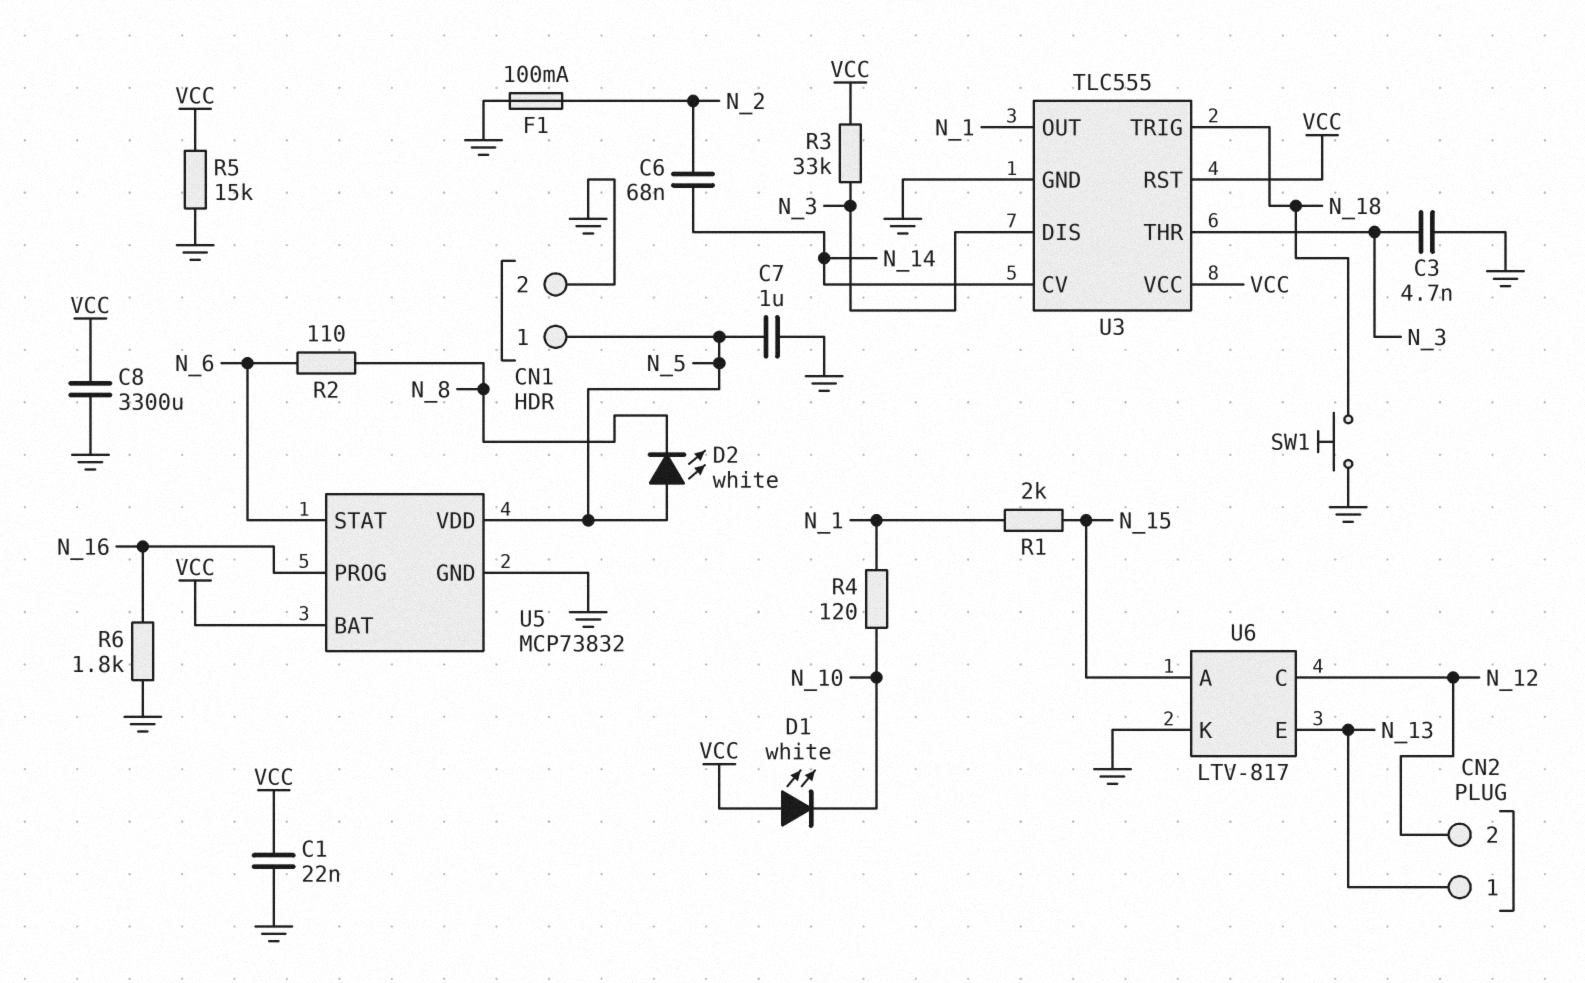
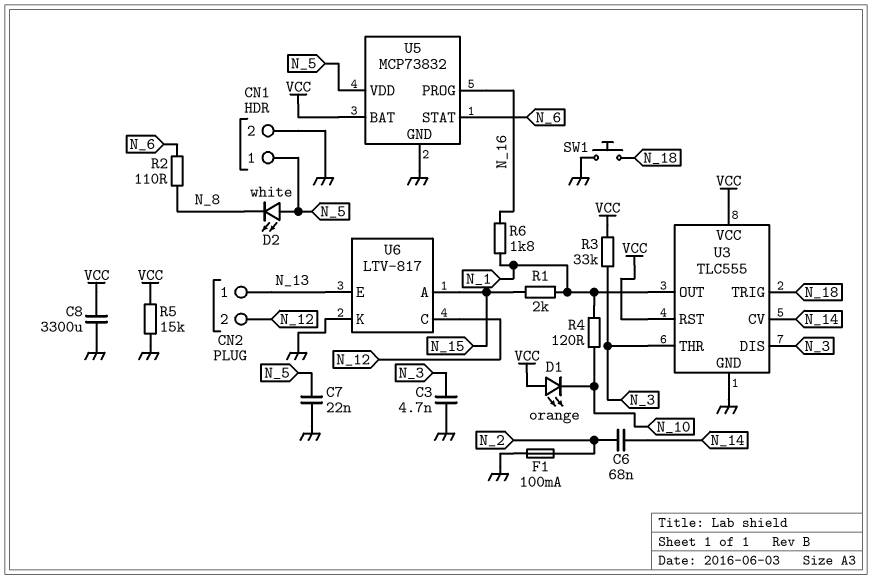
C1: 22nF (GND, VCC) -> none
C7: 1uF (GND, N_5) -> 22nF (GND, N_5)
D1: LED white (A VCC, K N_10) -> LED orange (A VCC, K N_10)
R6: 1.8k (GND, N_16) -> 1.8k (N_1, N_16)

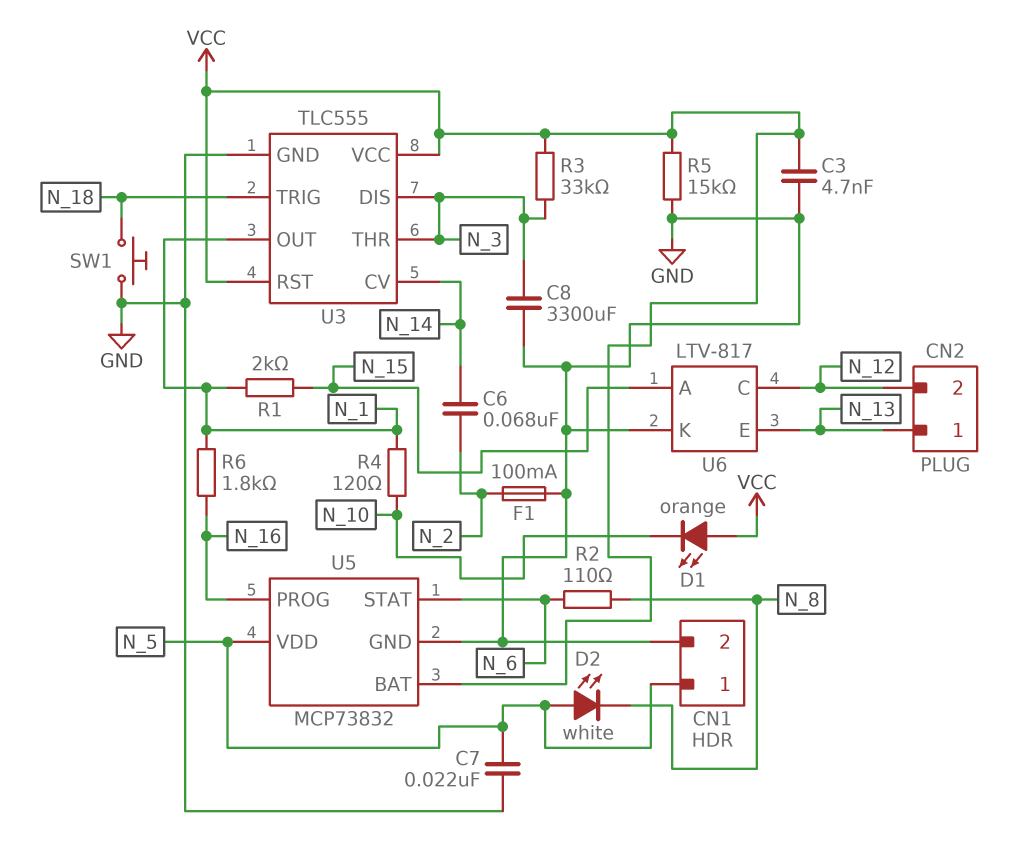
C3: 4.7nF (GND, N_3) -> 4.7nF (GND, VCC)
C8: 3300uF (GND, VCC) -> 3300uF (GND, N_3)

